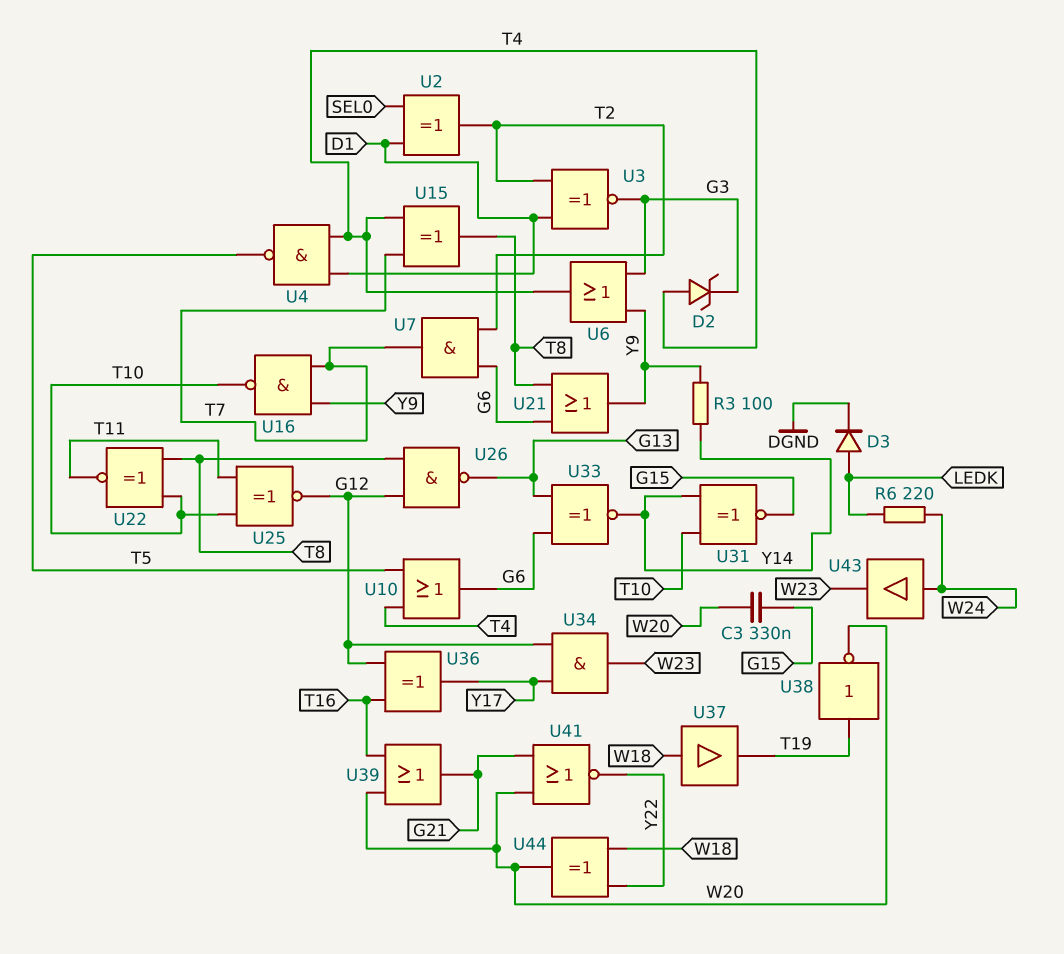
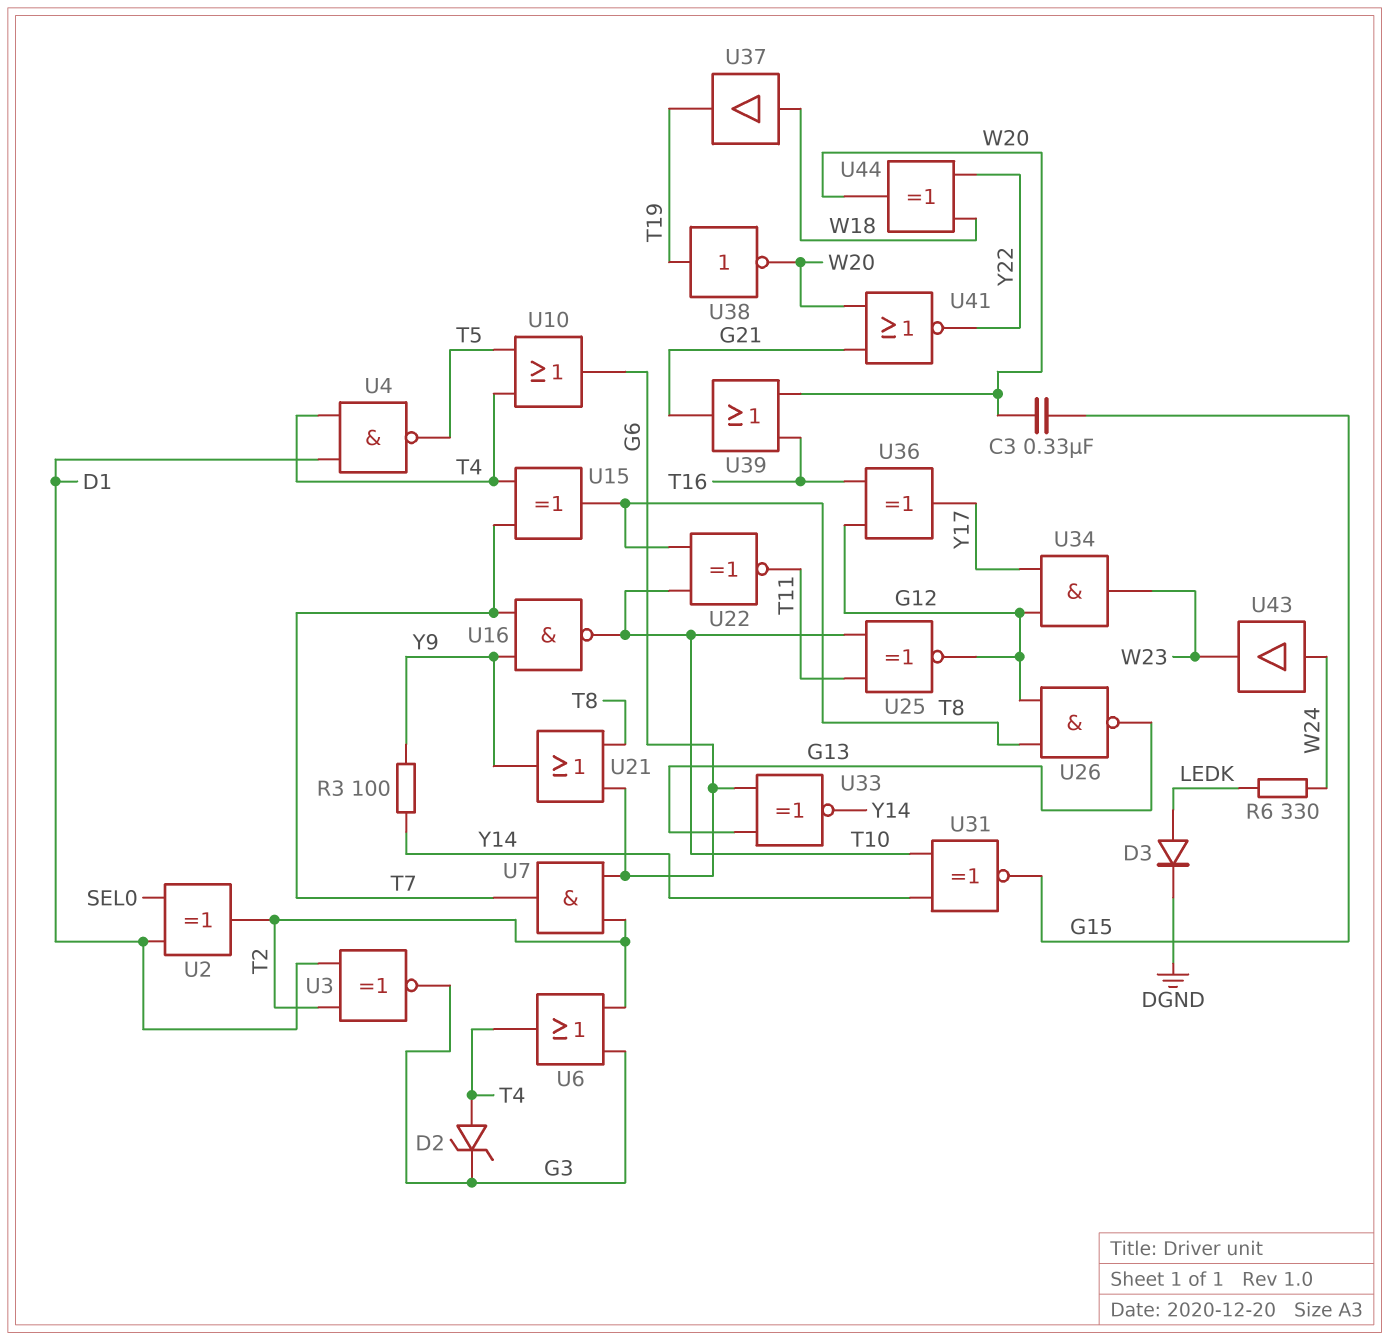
R6: 220 (LEDK, W24) -> 330 (LEDK, W24)
U6: OR (in G3, in Y9, out T4) -> OR (in G3, in T2, out T4)

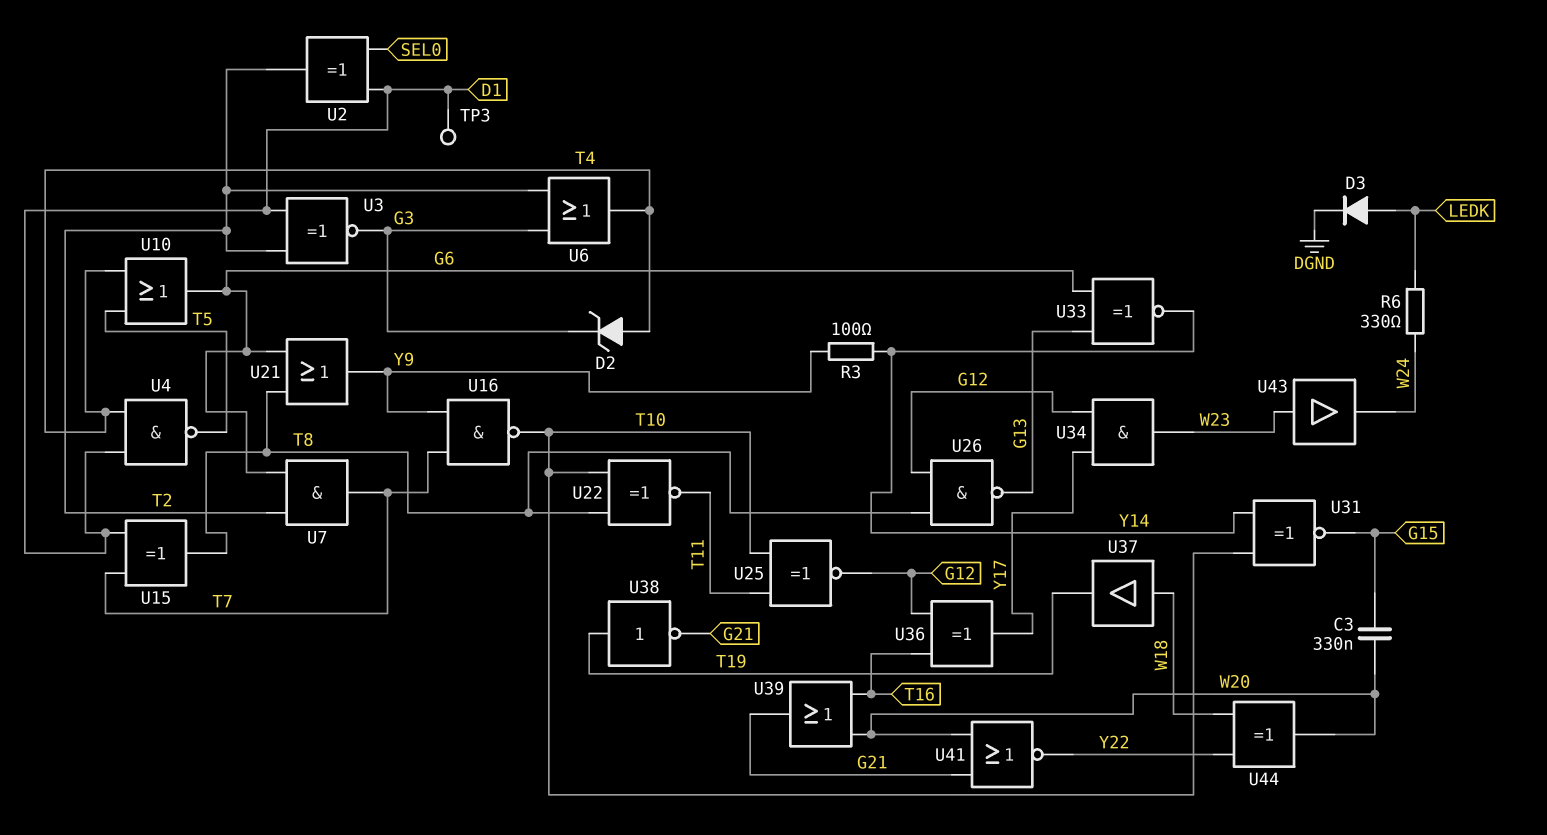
TP3: none -> test point (D1)
U15: XOR (in T4, in T7, out T8) -> XOR (in D1, in T7, out T8)
U38: NOT (in T19, out W20) -> NOT (in T19, out G21)
U43: buffer (in W24, out W23) -> buffer (in W23, out W24)

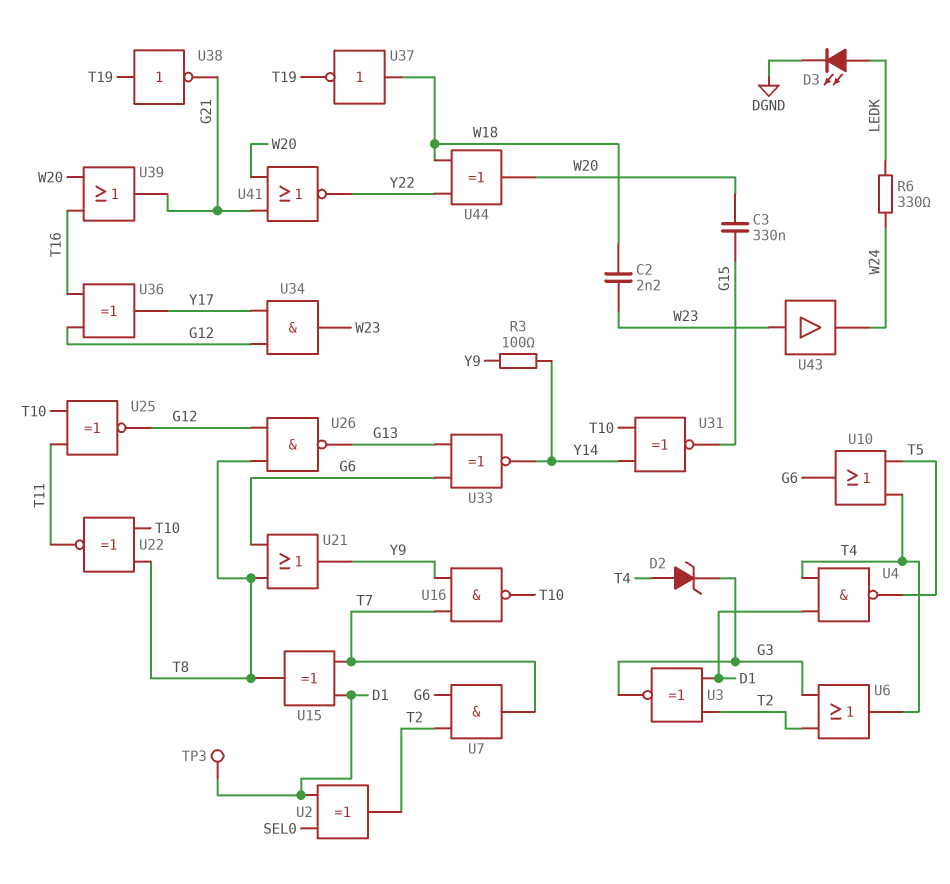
C2: none -> 2.2nF (W18, W23)
D3: diode (A LEDK, K DGND) -> LED (A LEDK, K DGND)
U37: buffer (in W18, out T19) -> NOT (in W18, out T19)

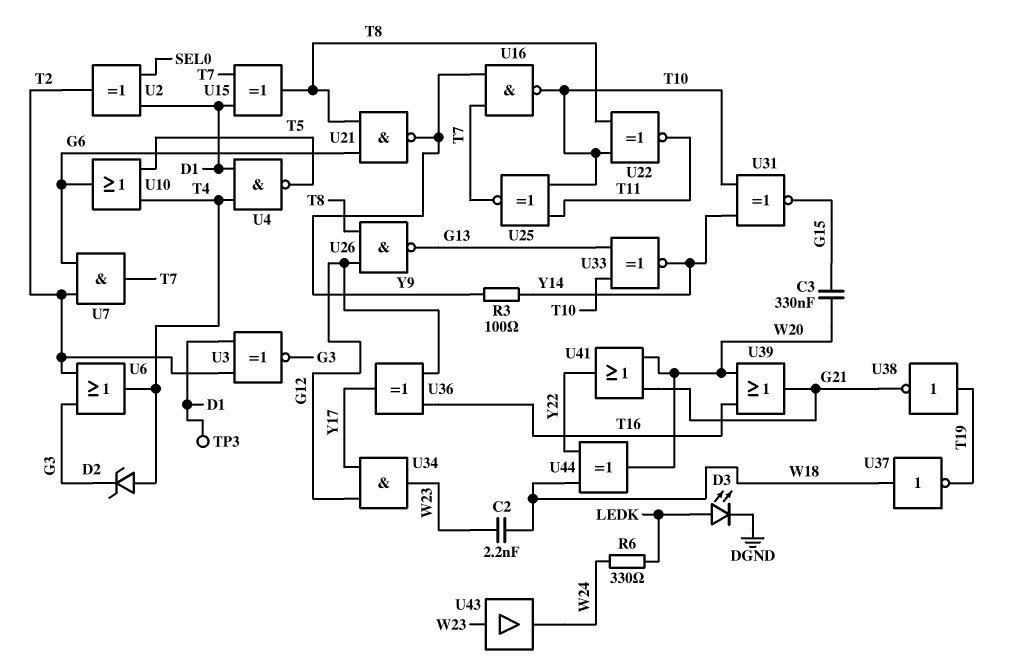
U21: OR (in G6, in T8, out Y9) -> NAND (in G6, in T8, out Y9)
U25: XNOR (in T10, in T11, out G12) -> XNOR (in T10, in T11, out T7)
U33: XNOR (in G6, in G13, out Y14) -> XNOR (in G13, in T10, out Y14)
U41: NOR (in G21, in W20, out Y22) -> OR (in G21, in W20, out Y22)

